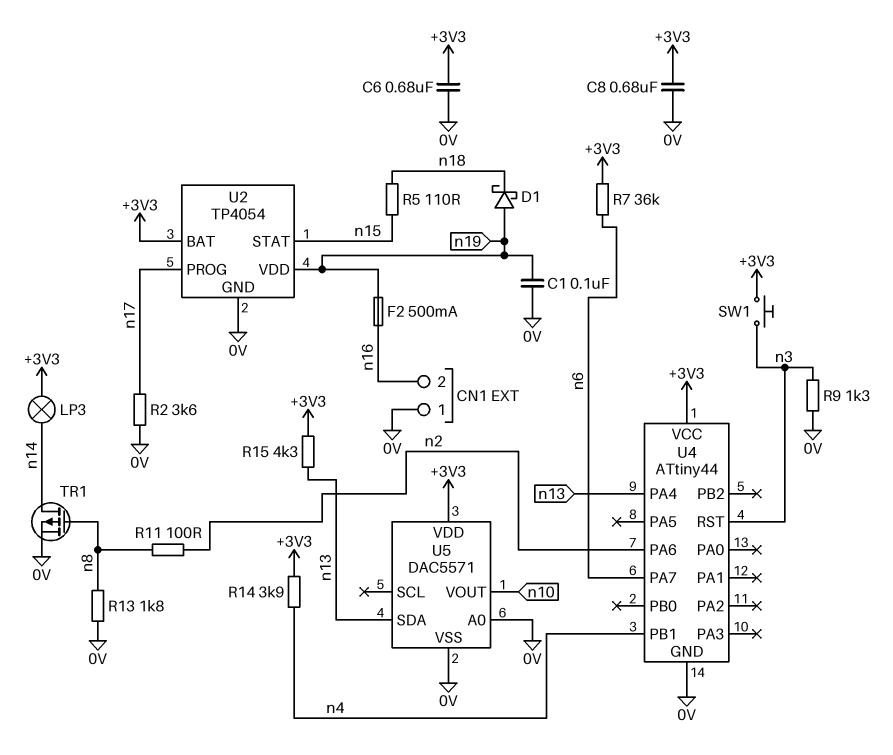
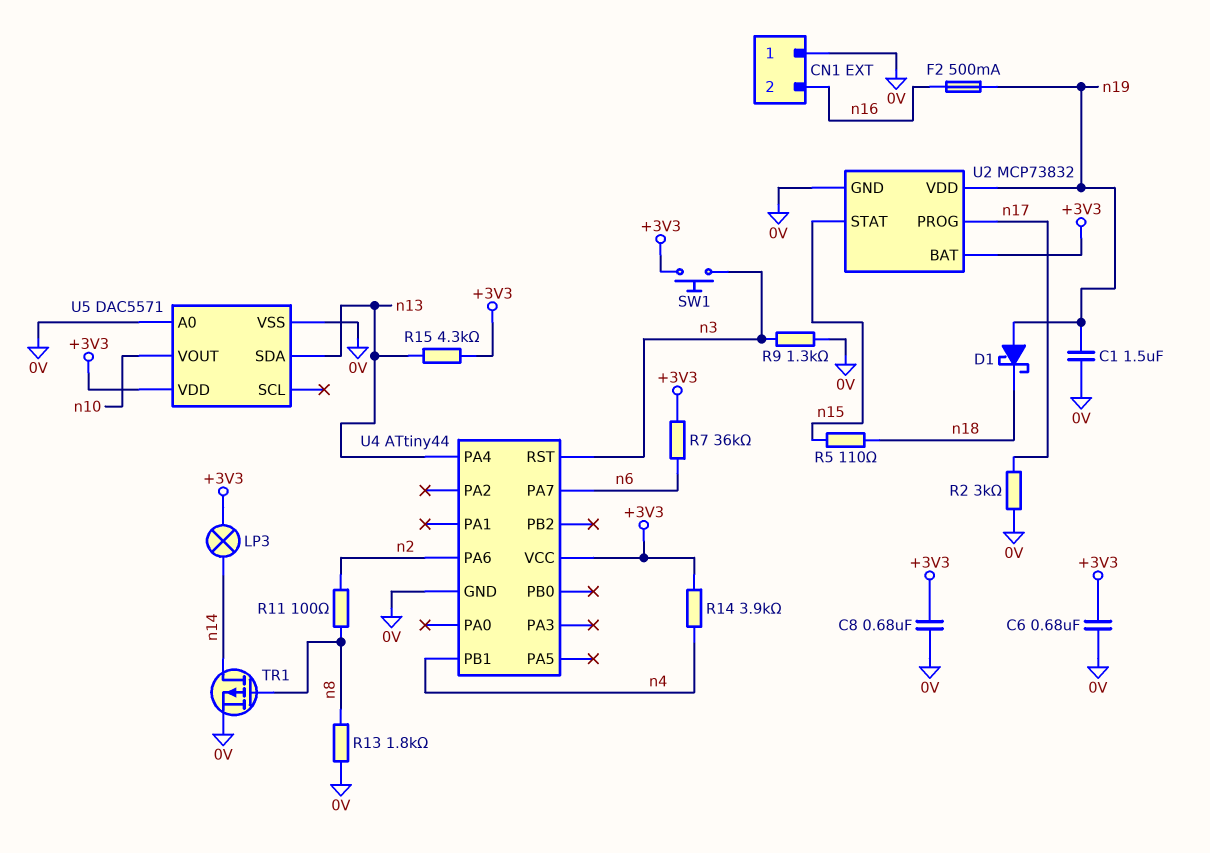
C1: 100nF (0V, n19) -> 1.5uF (0V, n19)
R2: 3.6k (0V, n17) -> 3k (0V, n17)
U2: TP4054 -> MCP73832

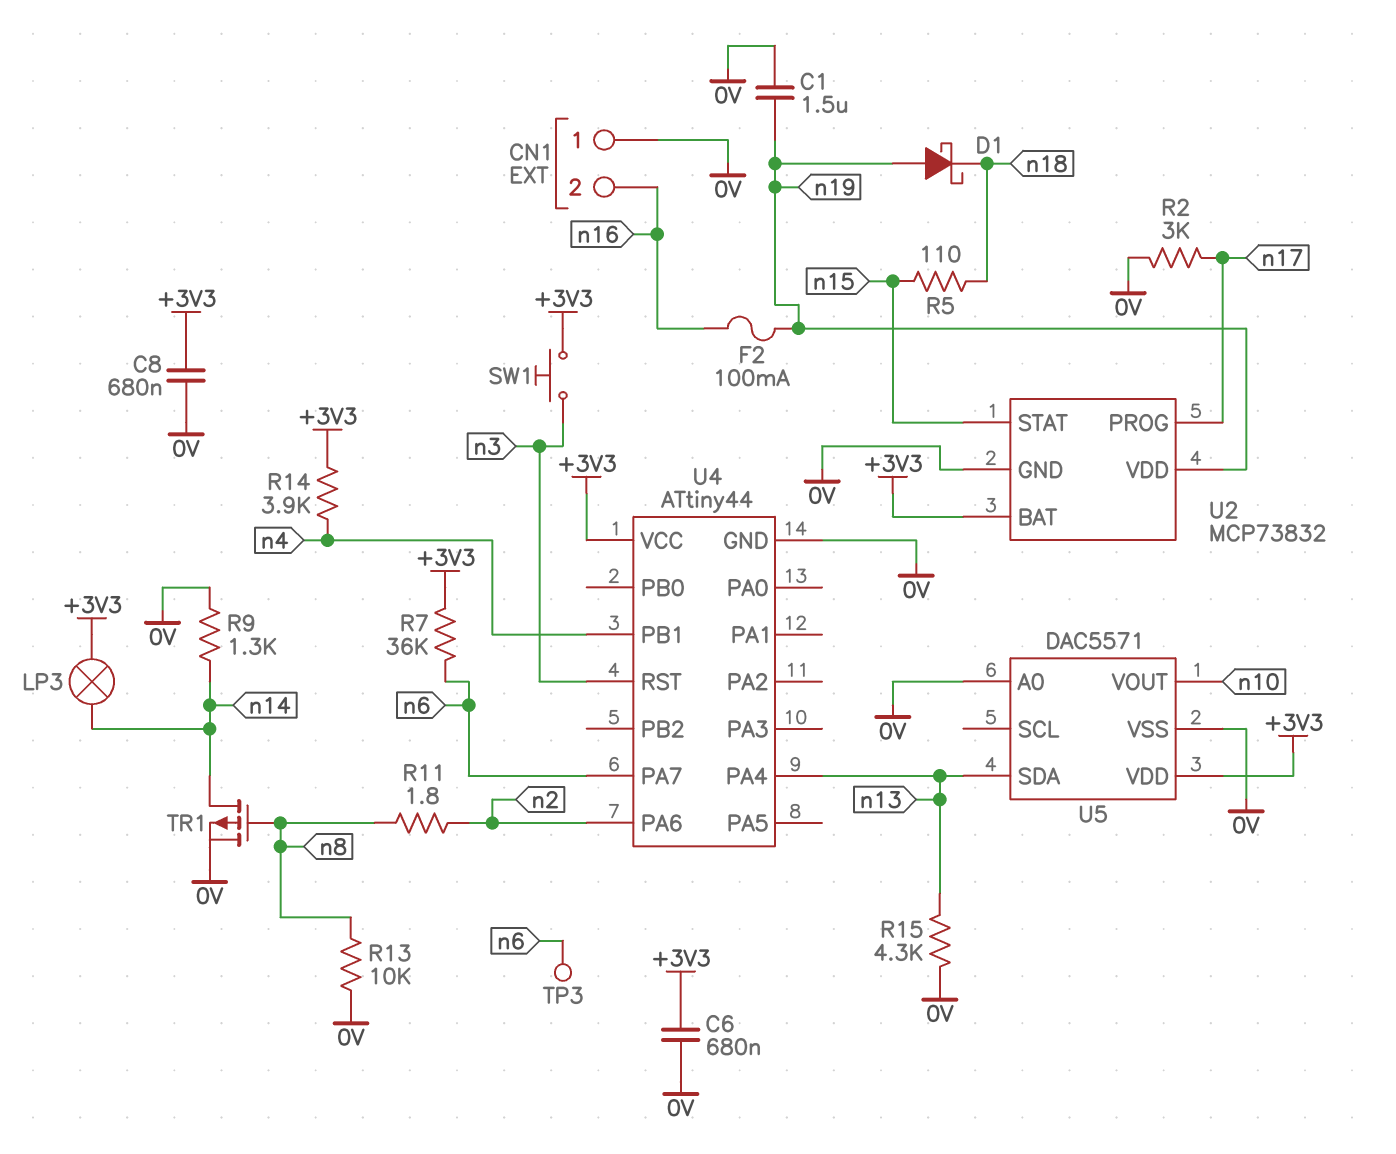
F2: 500mA (n16, n19) -> 100mA (n16, n19)
R9: 1.3k (0V, n3) -> 1.3k (0V, n14)
R11: 100 (n2, n8) -> 1.8 (n2, n8)
R13: 1.8k (0V, n8) -> 10k (0V, n8)
R15: 4.3k (+3V3, n13) -> 4.3k (0V, n13)
TP3: none -> test point (n6)

